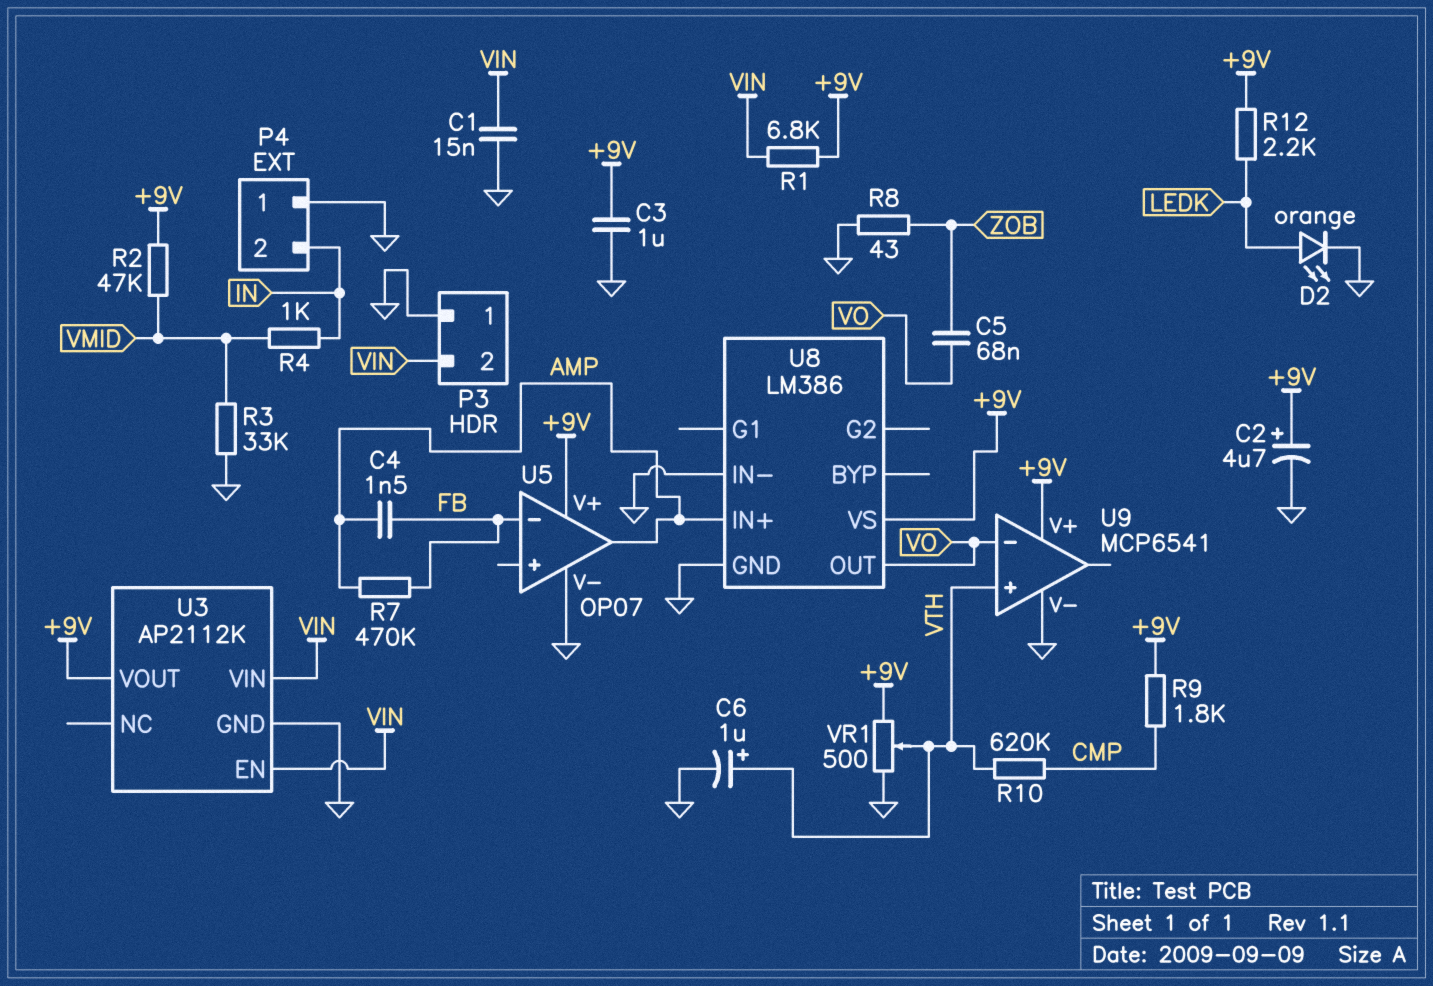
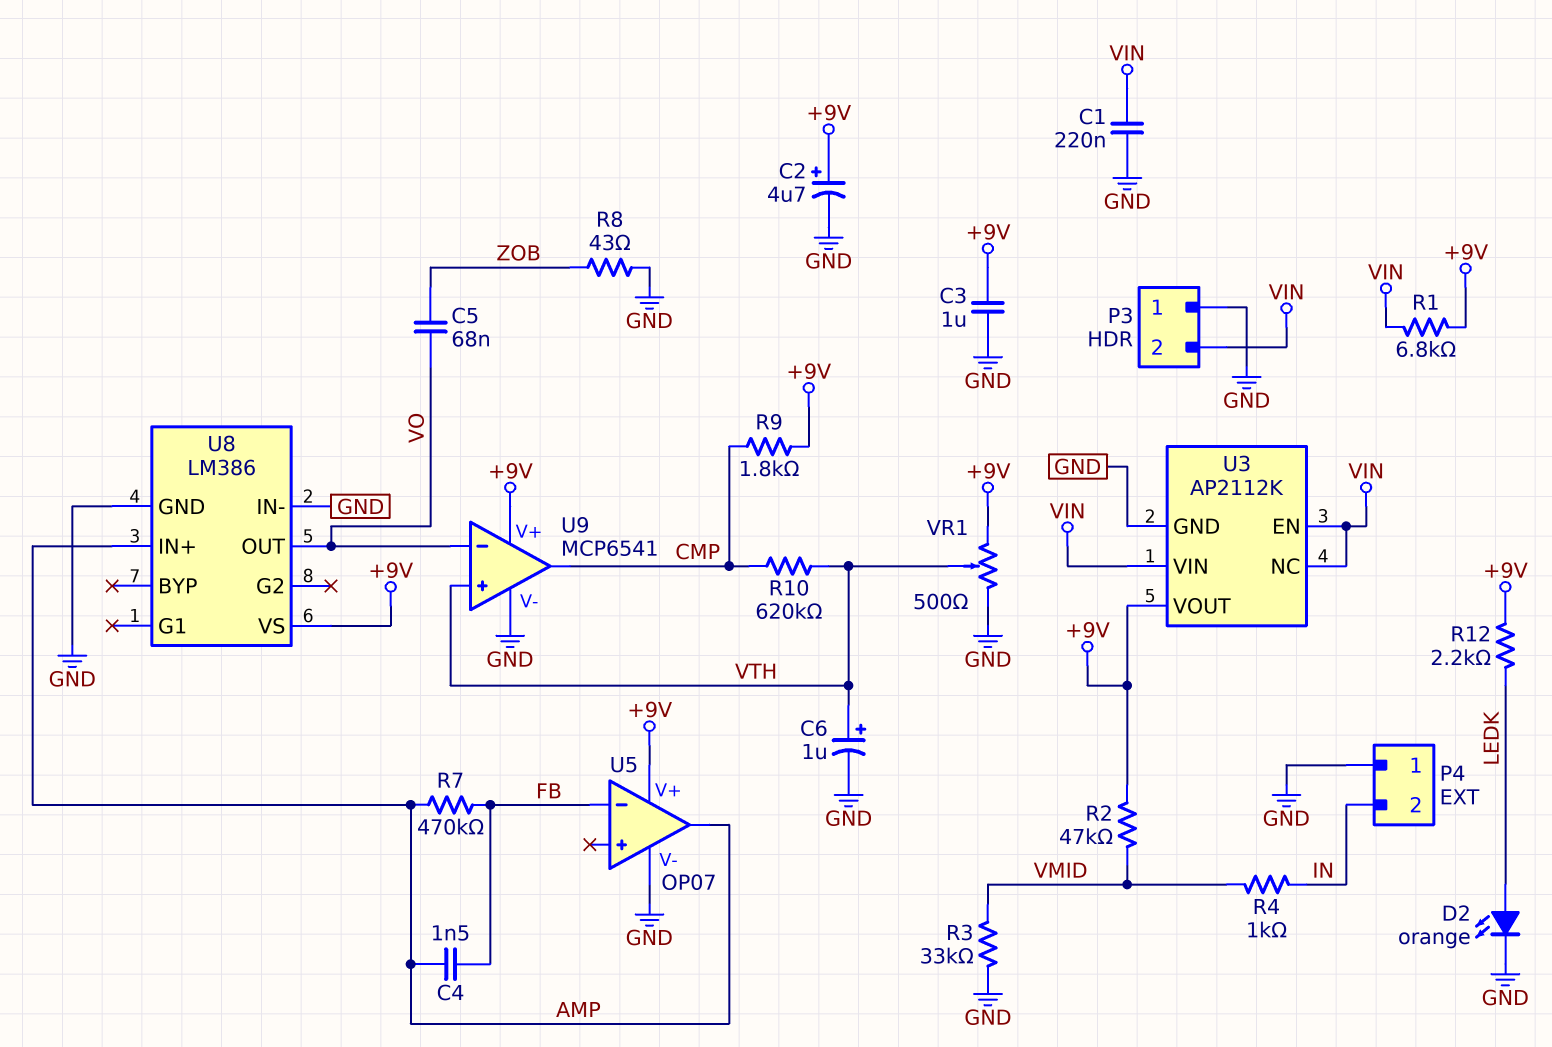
C1: 15nF (GND, VIN) -> 220nF (GND, VIN)
U3 pin NC: none -> VIN
U9 pin out: none -> CMP

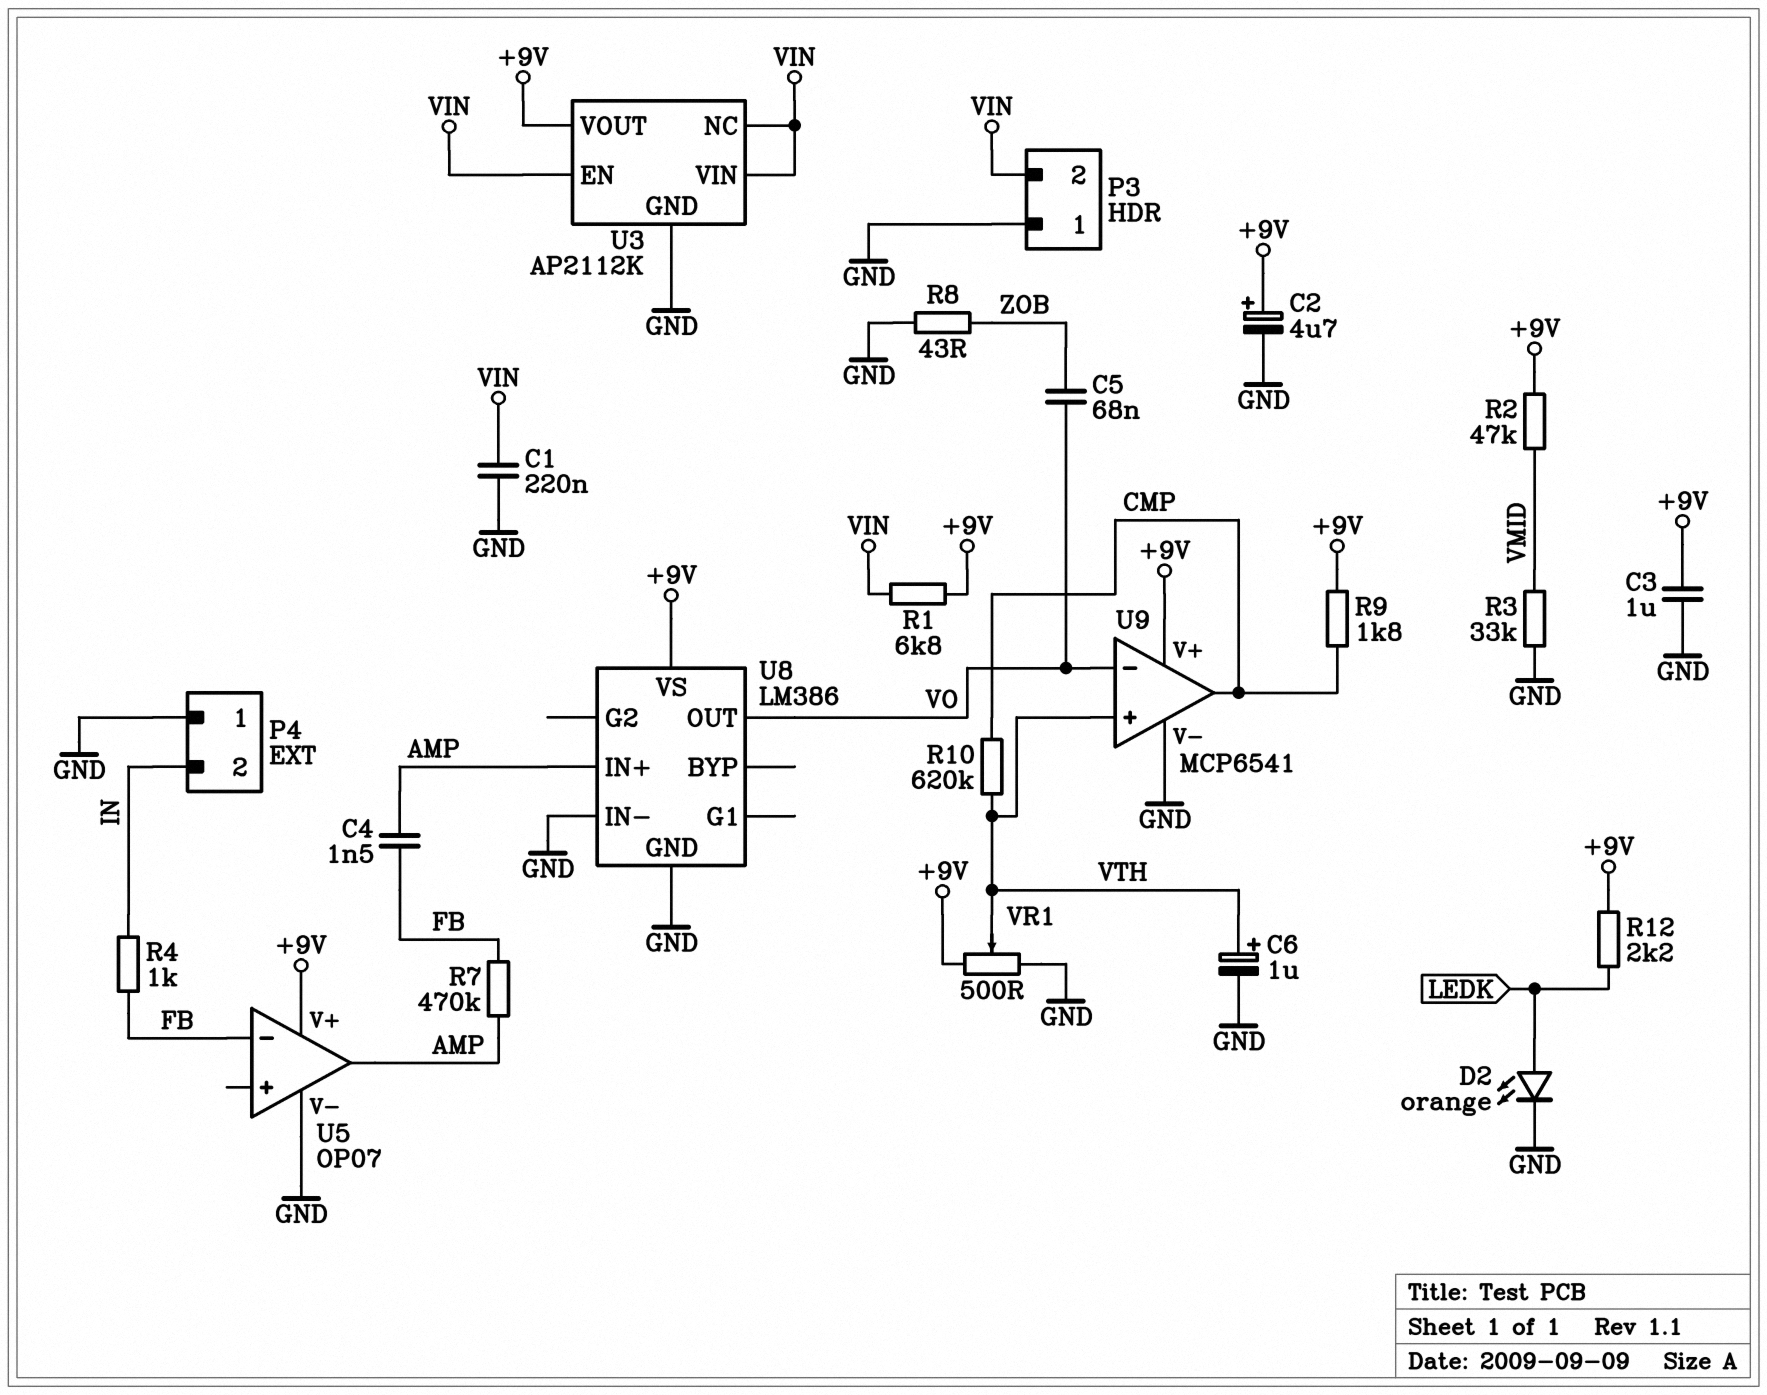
R4: 1k (IN, VMID) -> 1k (FB, IN)

